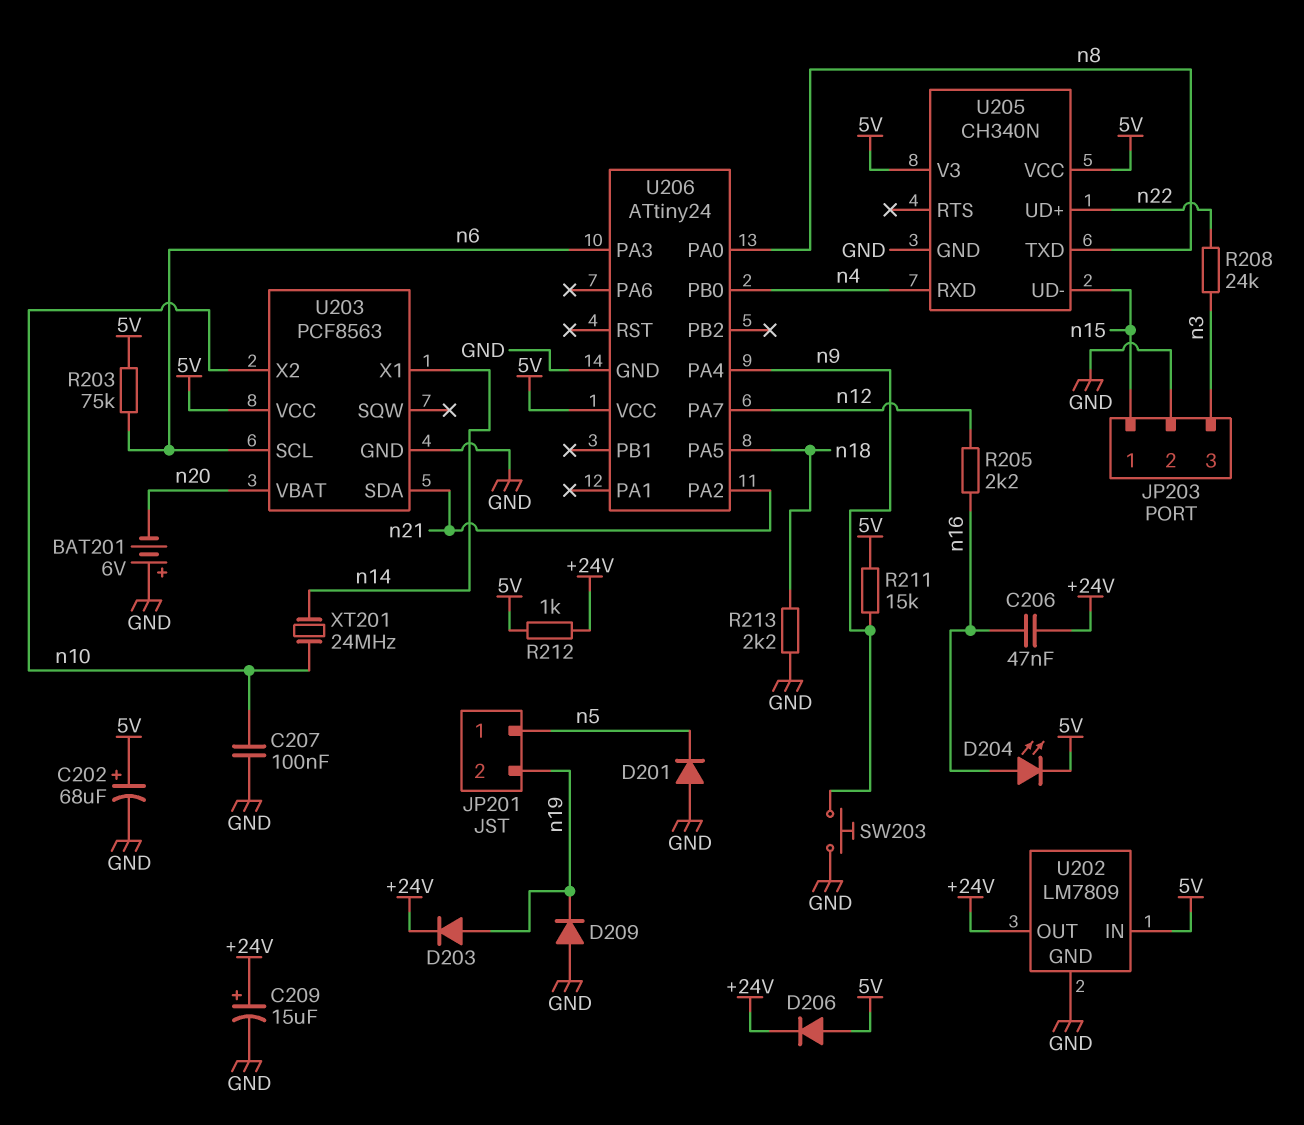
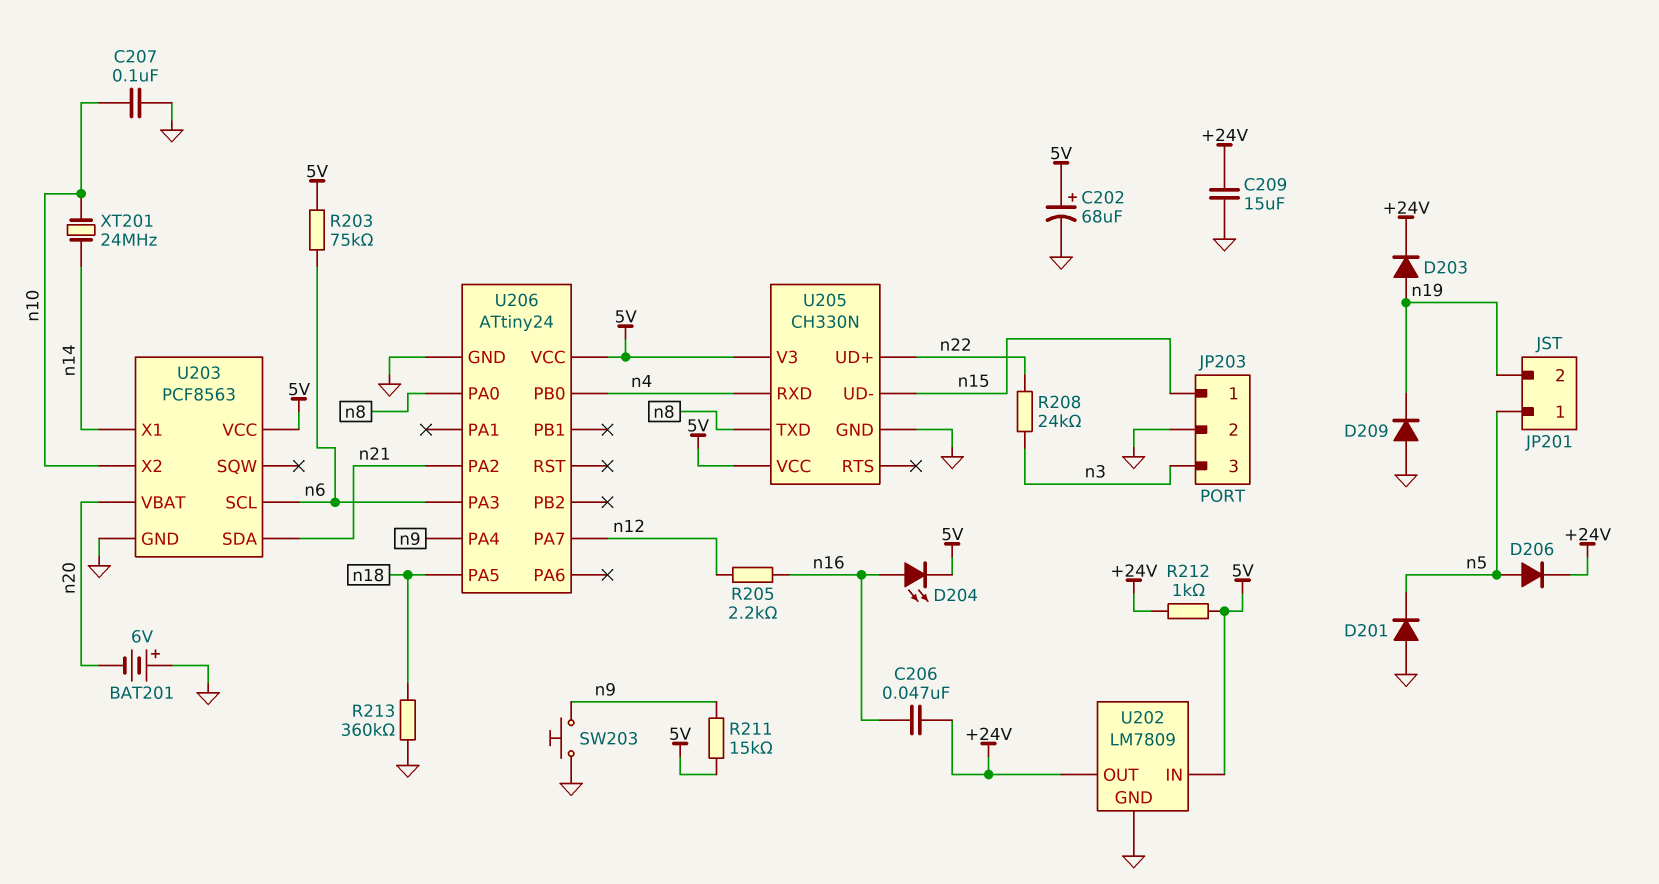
C209: 15uF (plus +24V, minus GND) -> 15uF (+24V, GND)
D206: diode (A 5V, K +24V) -> diode (A n5, K +24V)
R213: 2.2k (GND, n18) -> 360k (GND, n18)
U205: CH340N -> CH330N

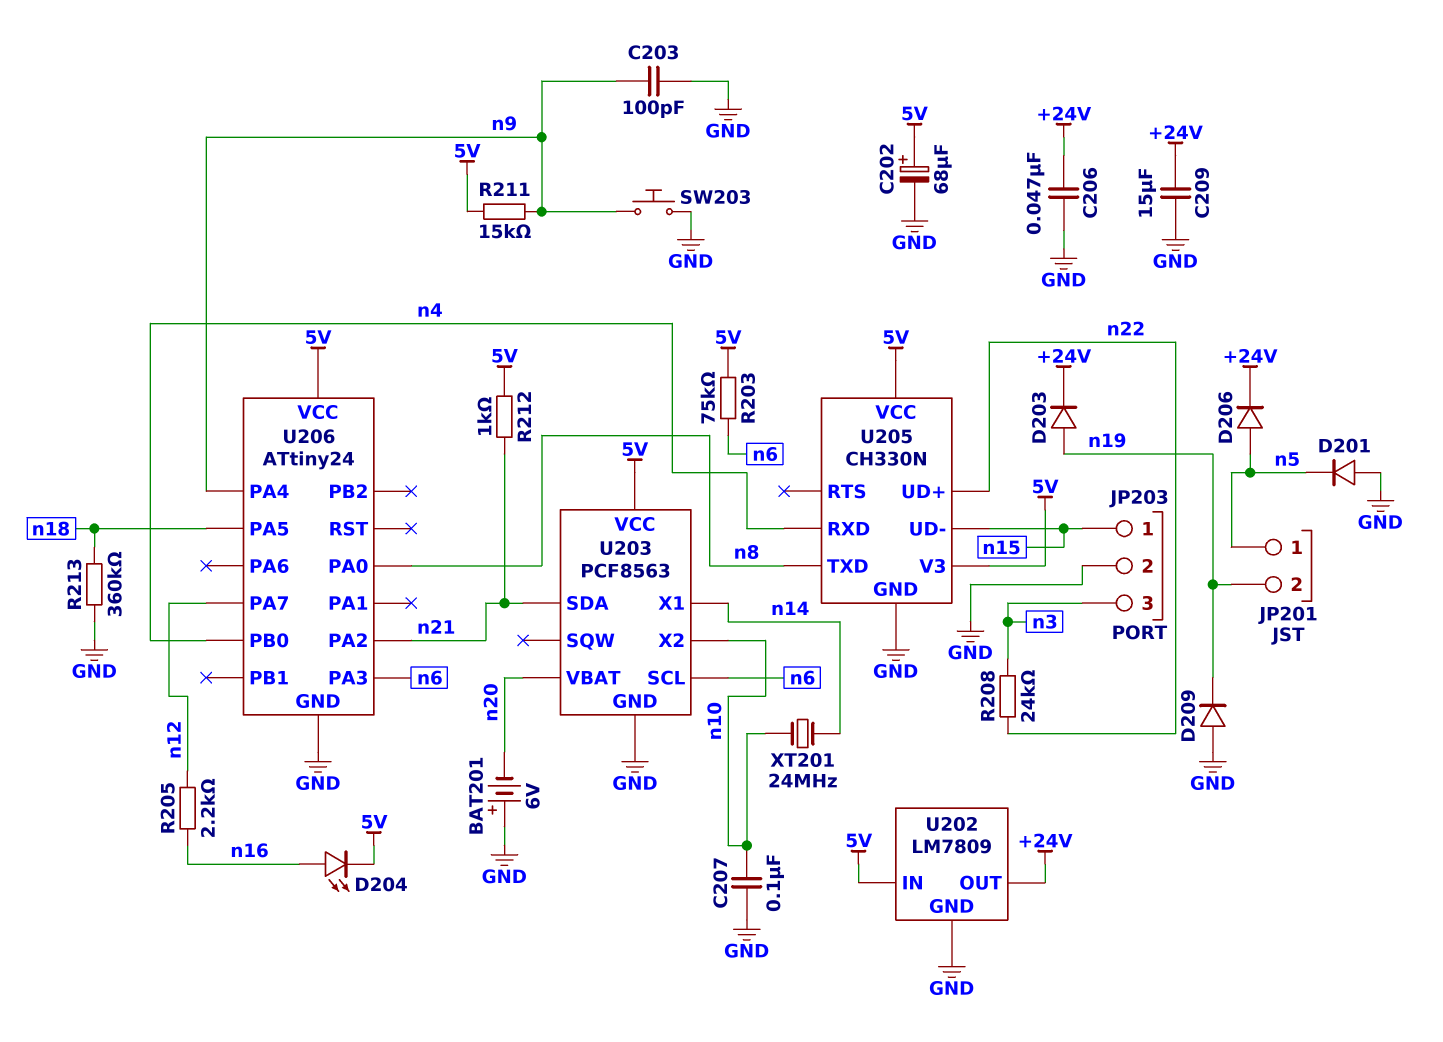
C203: none -> 100pF (GND, n9)
C206: 47nF (+24V, n16) -> 47nF (+24V, GND)
R212: 1k (+24V, 5V) -> 1k (5V, n21)

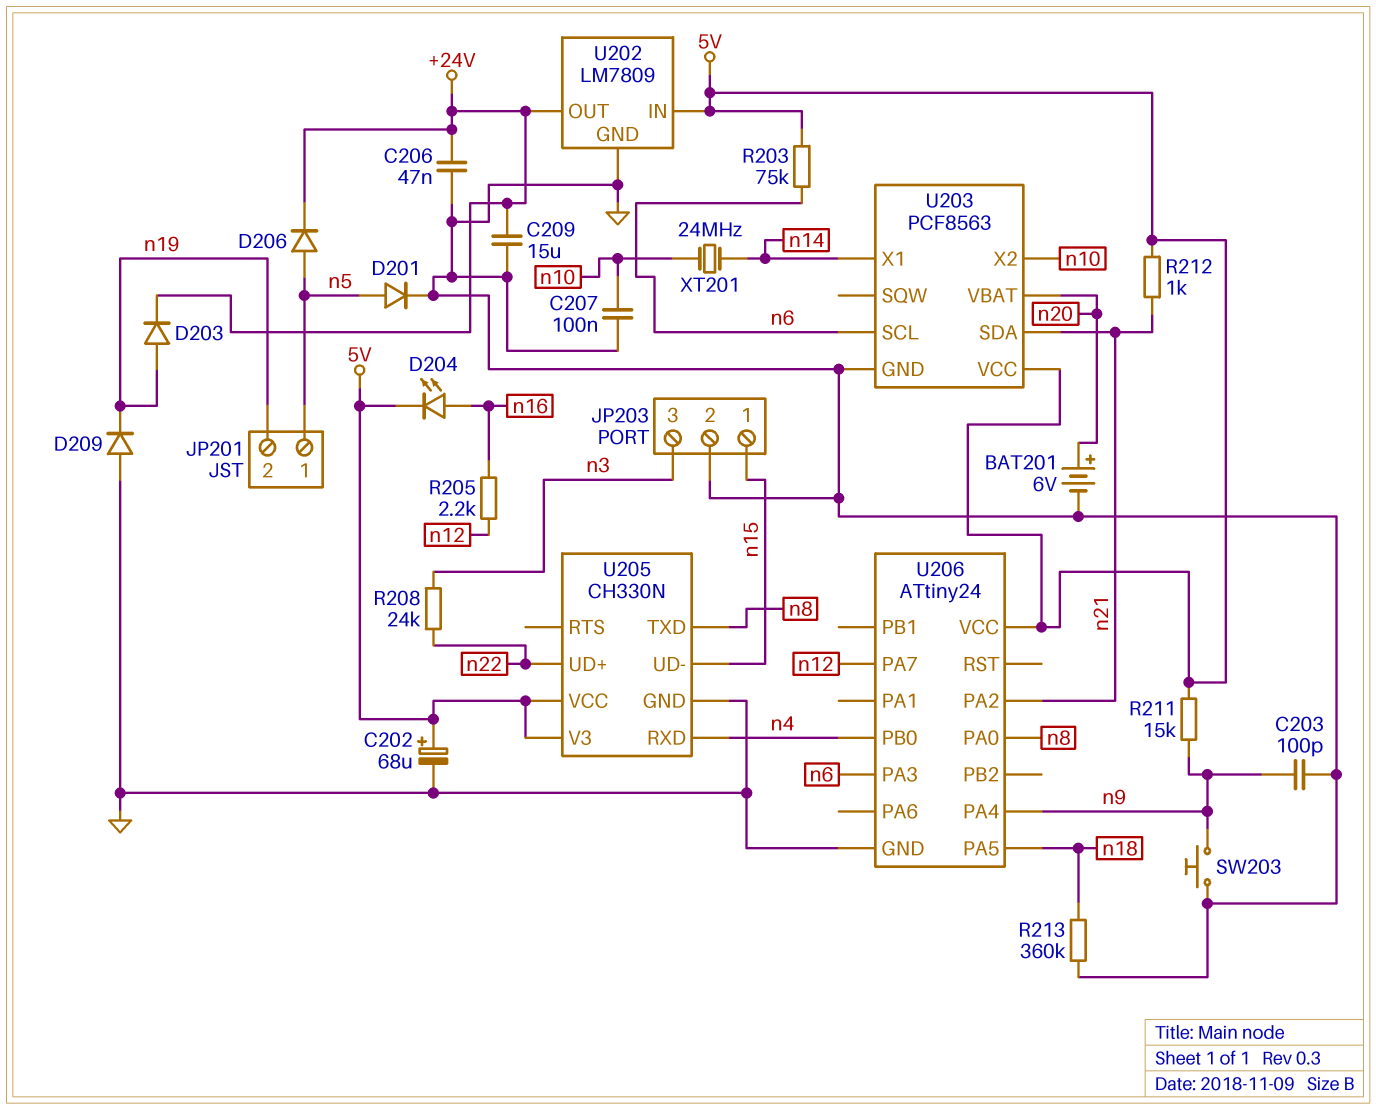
BAT201: 6V (plus GND, minus n20) -> 6V (plus n20, minus GND)
D201: diode (A GND, K n5) -> diode (A n5, K GND)

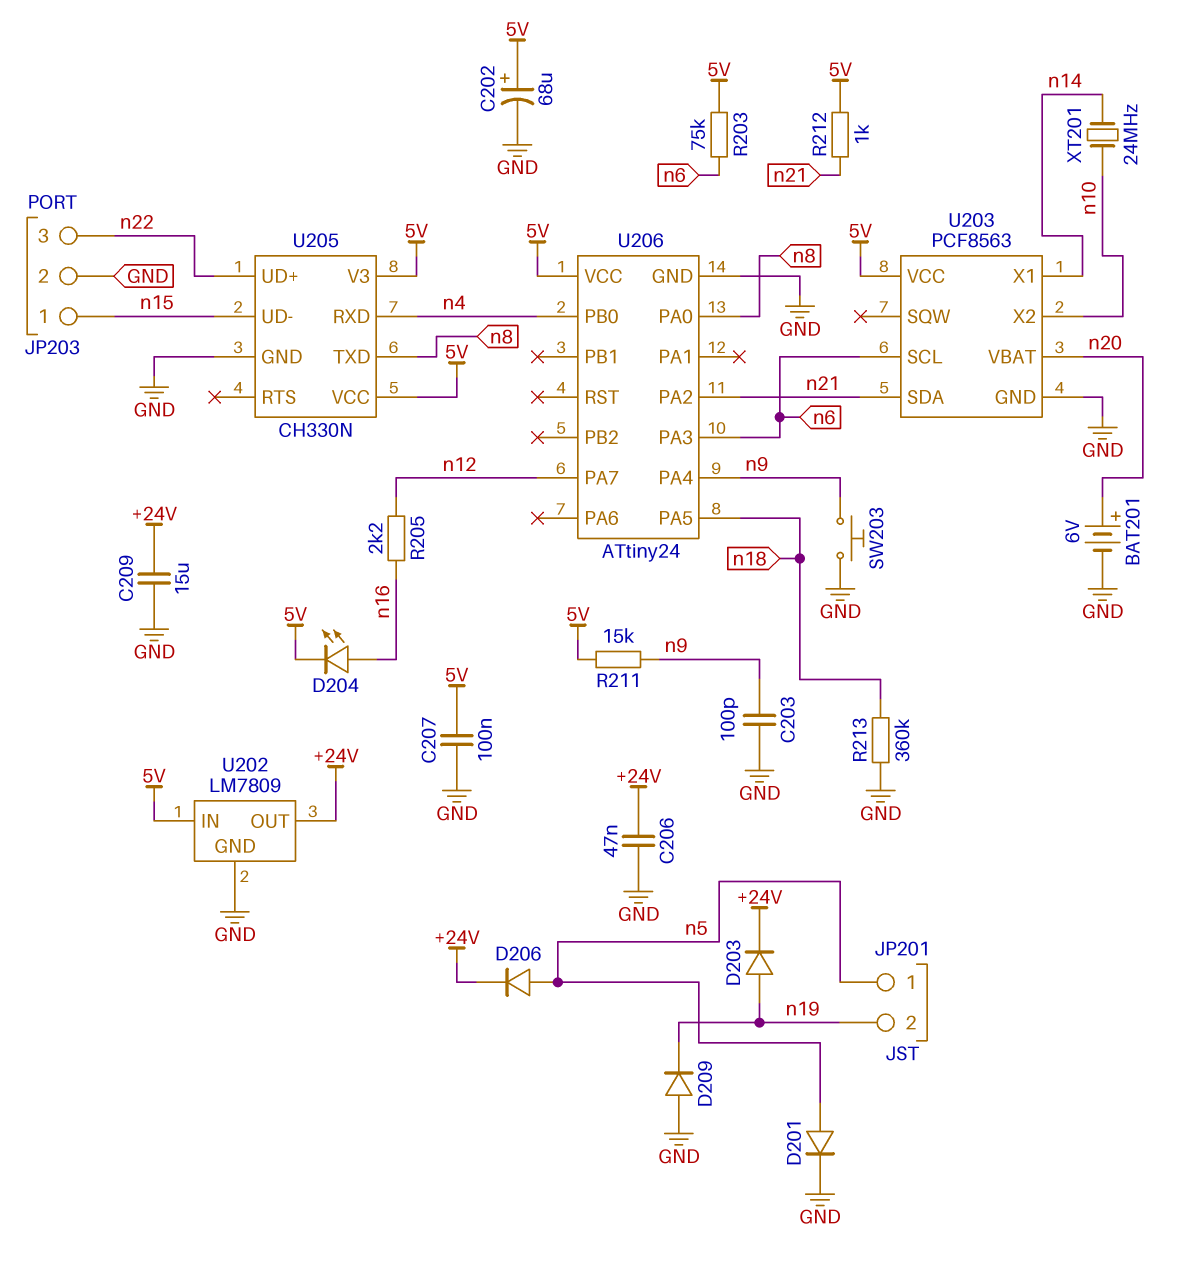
C207: 100nF (GND, n10) -> 100nF (5V, GND)
JP203 pin 3: n3 -> n22
R208: 24k (n3, n22) -> none

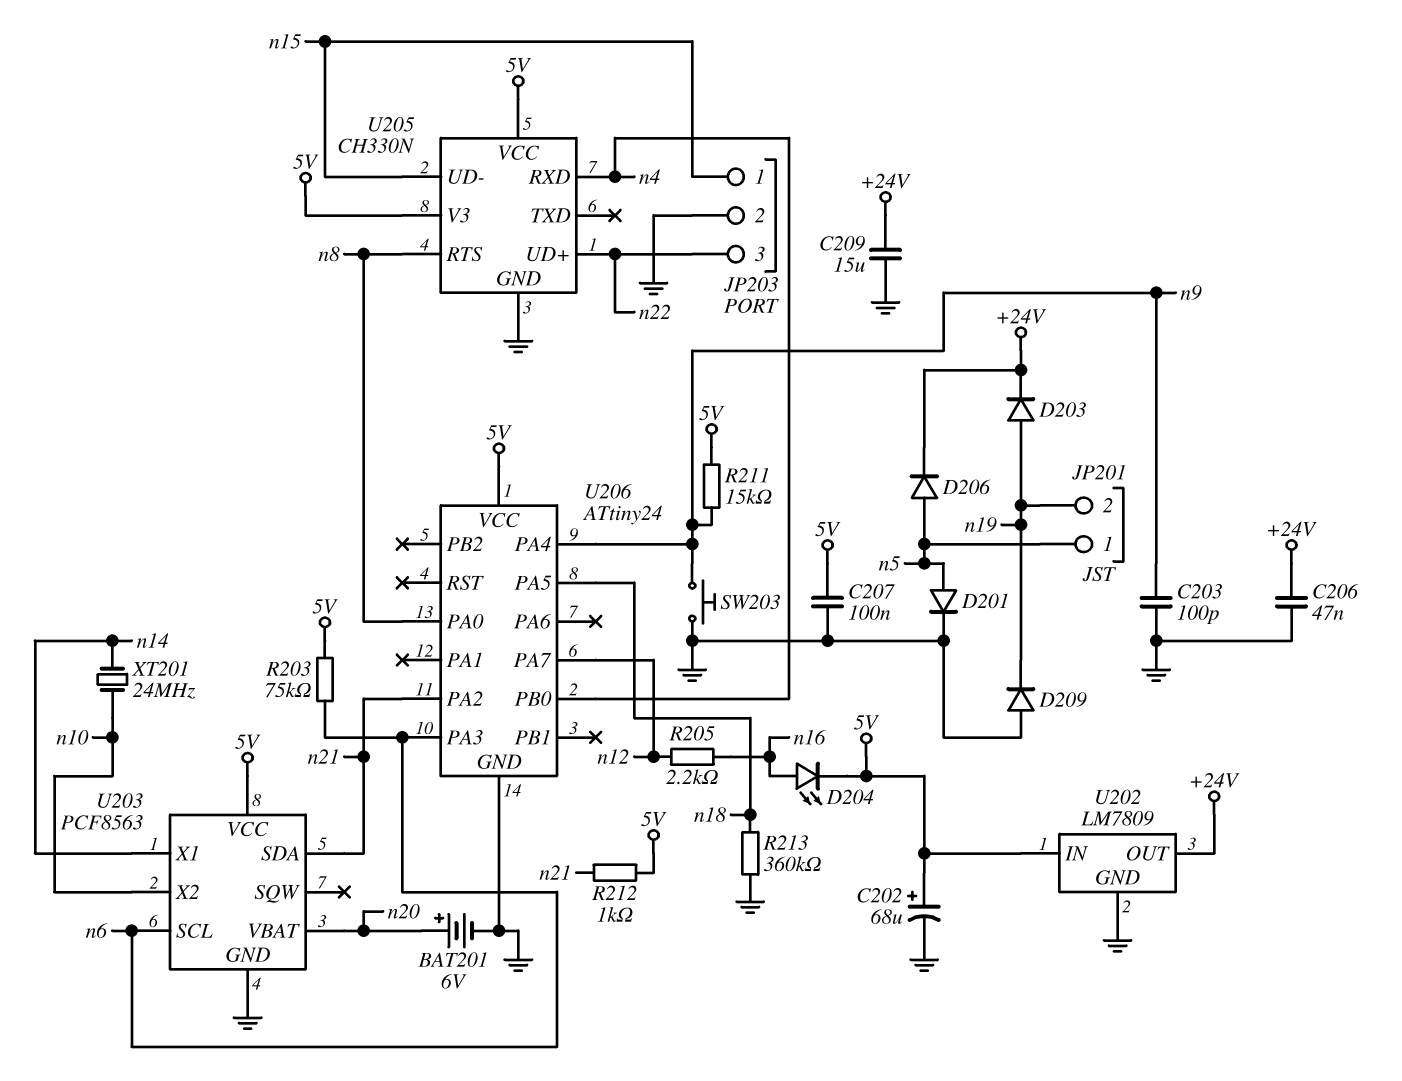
U205 pin RTS: none -> n8
U205 pin TXD: n8 -> none

